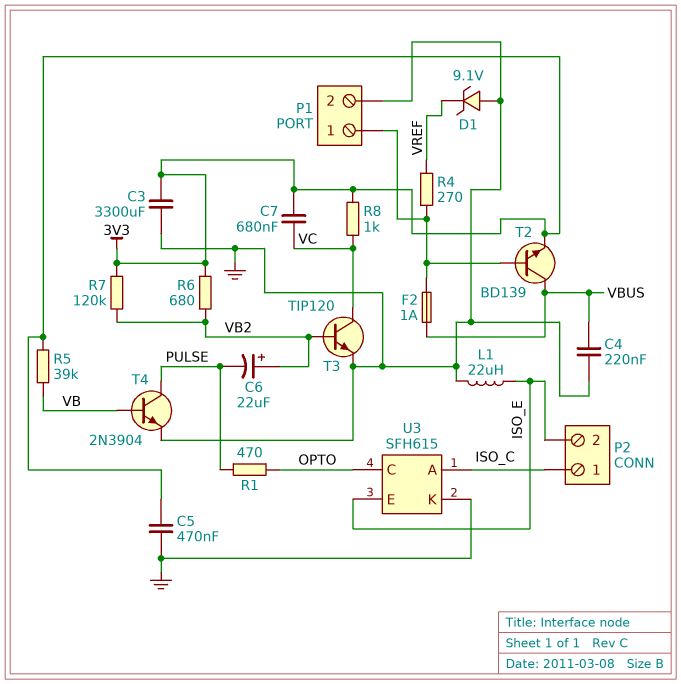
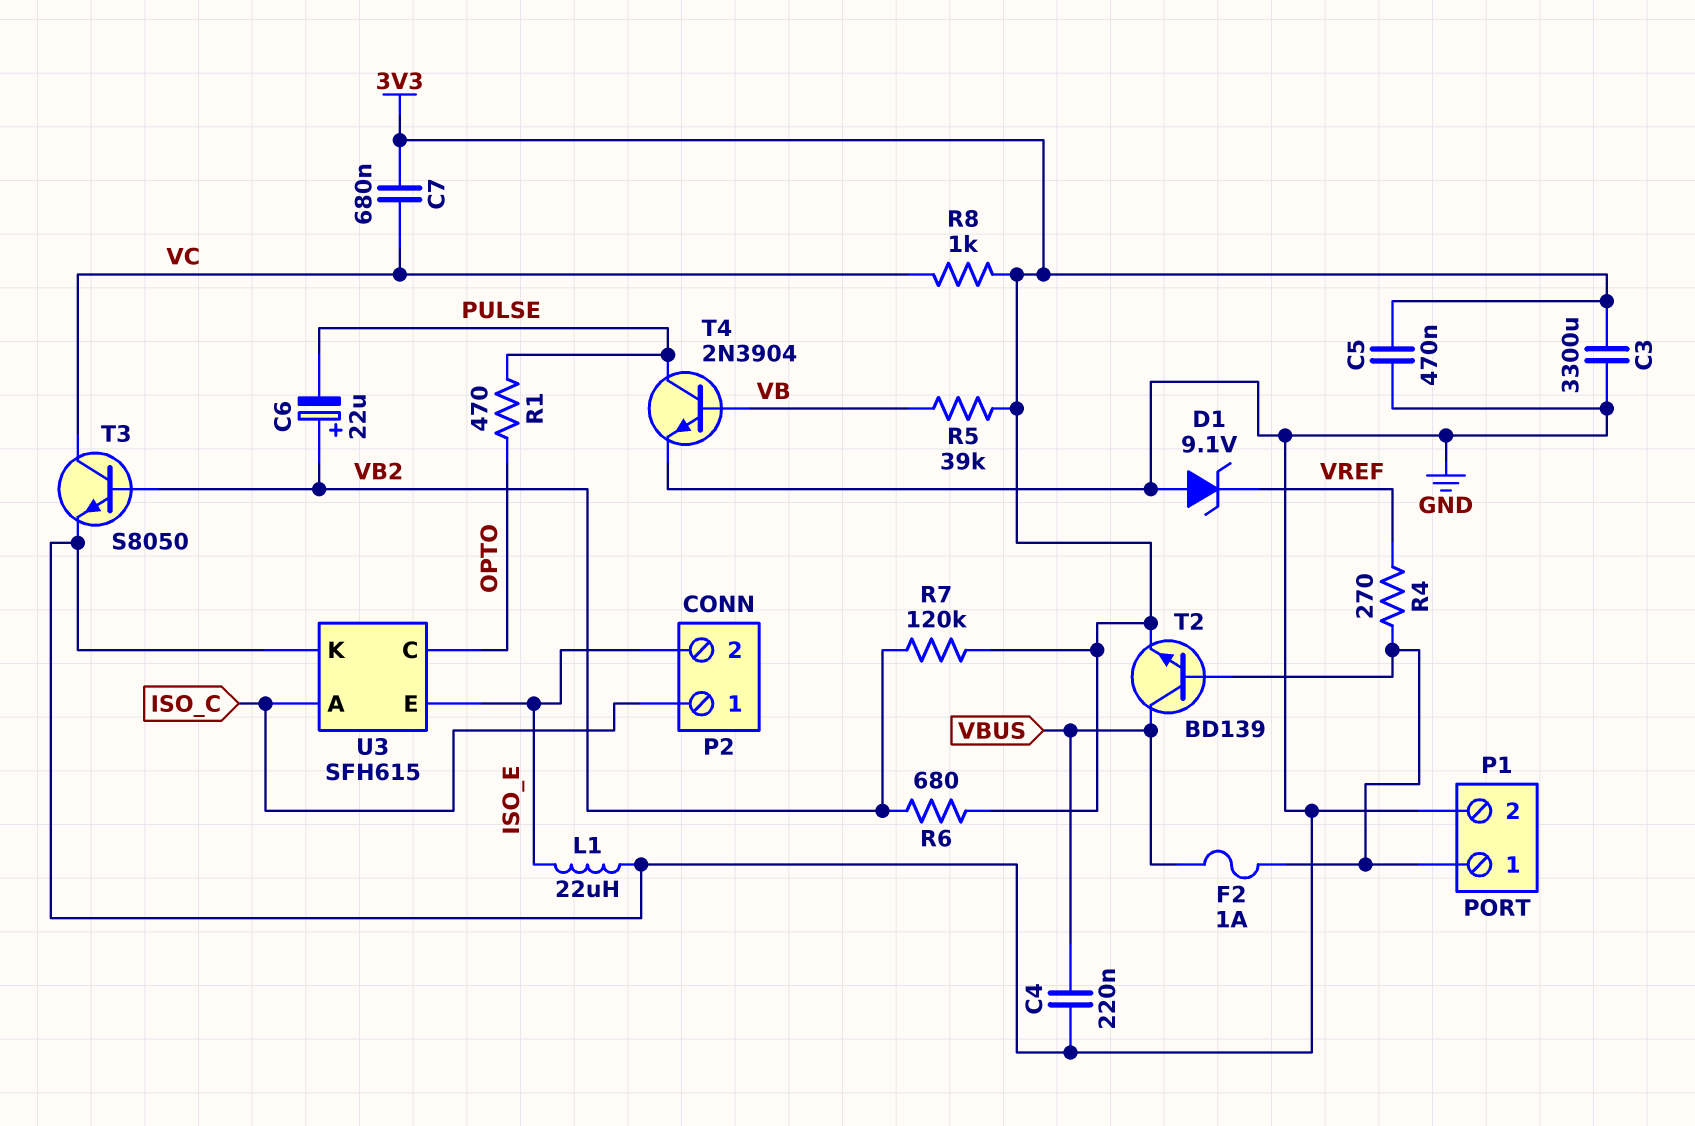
T3: NPN TIP120 (B VB2, C VC, E GND) -> NPN S8050 (B VB2, C VC, E GND)

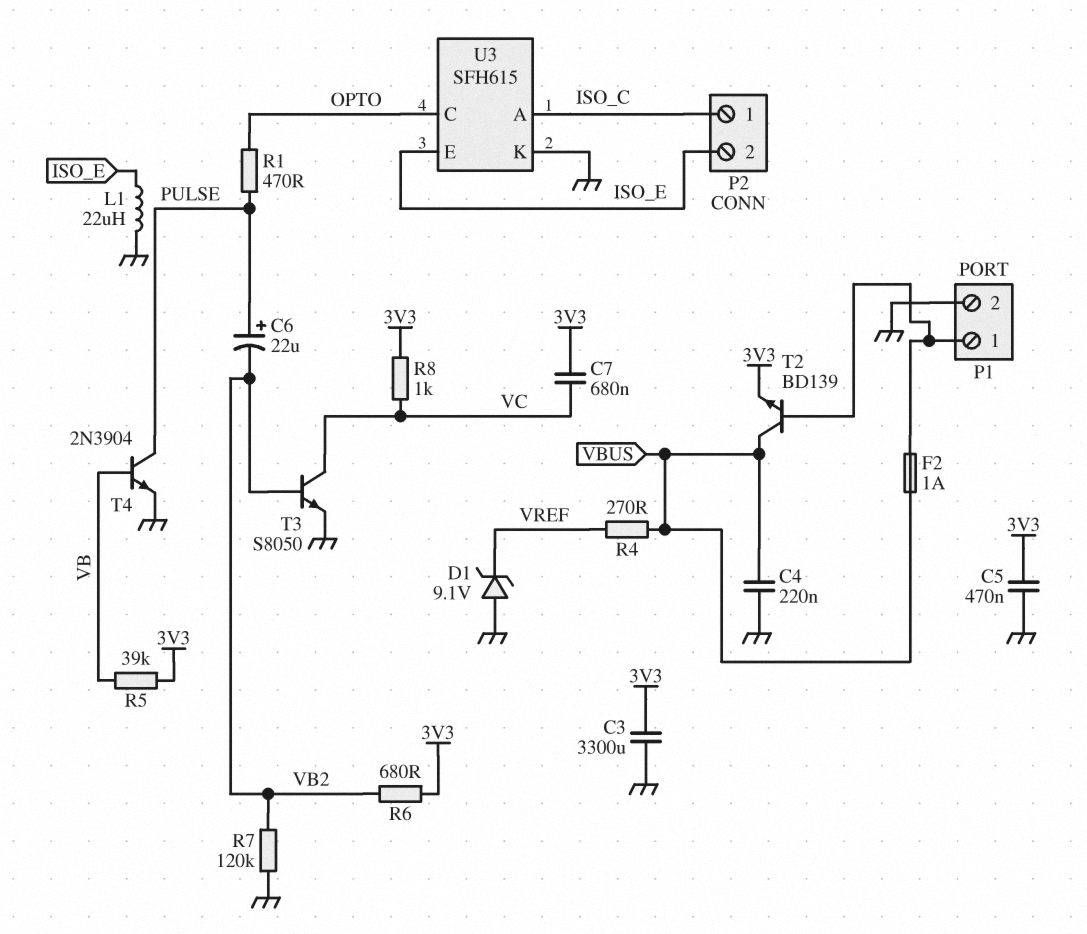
C6: 22uF (plus VB2, minus PULSE) -> 22uF (plus PULSE, minus VB2)
R4: 270 (P1/1, VREF) -> 270 (VBUS, VREF)
R7: 120k (3V3, VB2) -> 120k (GND, VB2)

